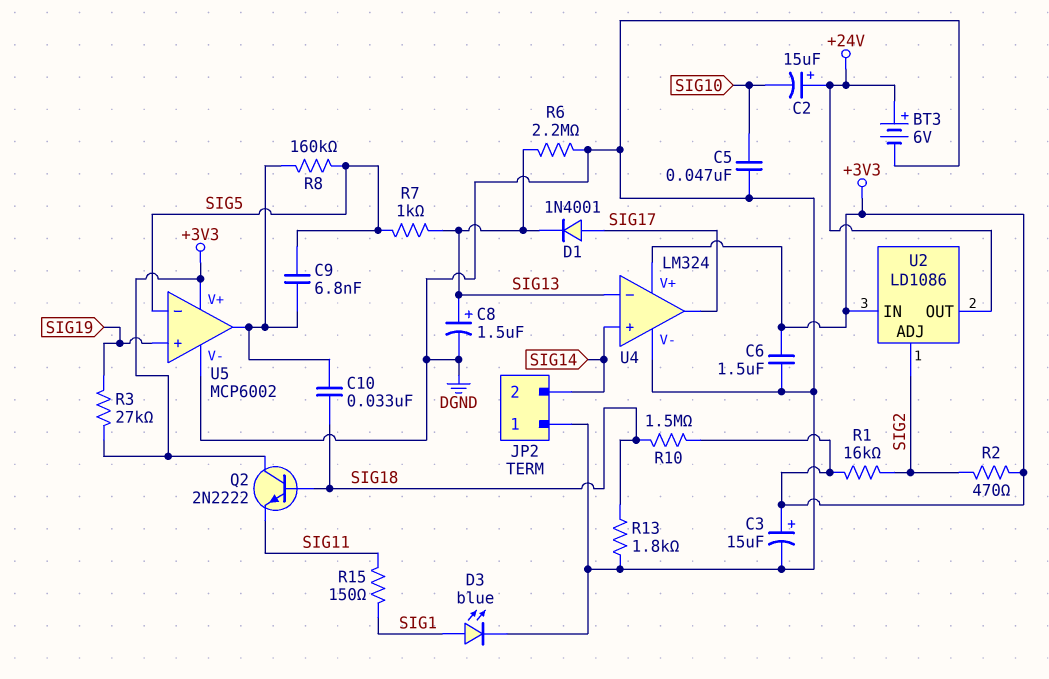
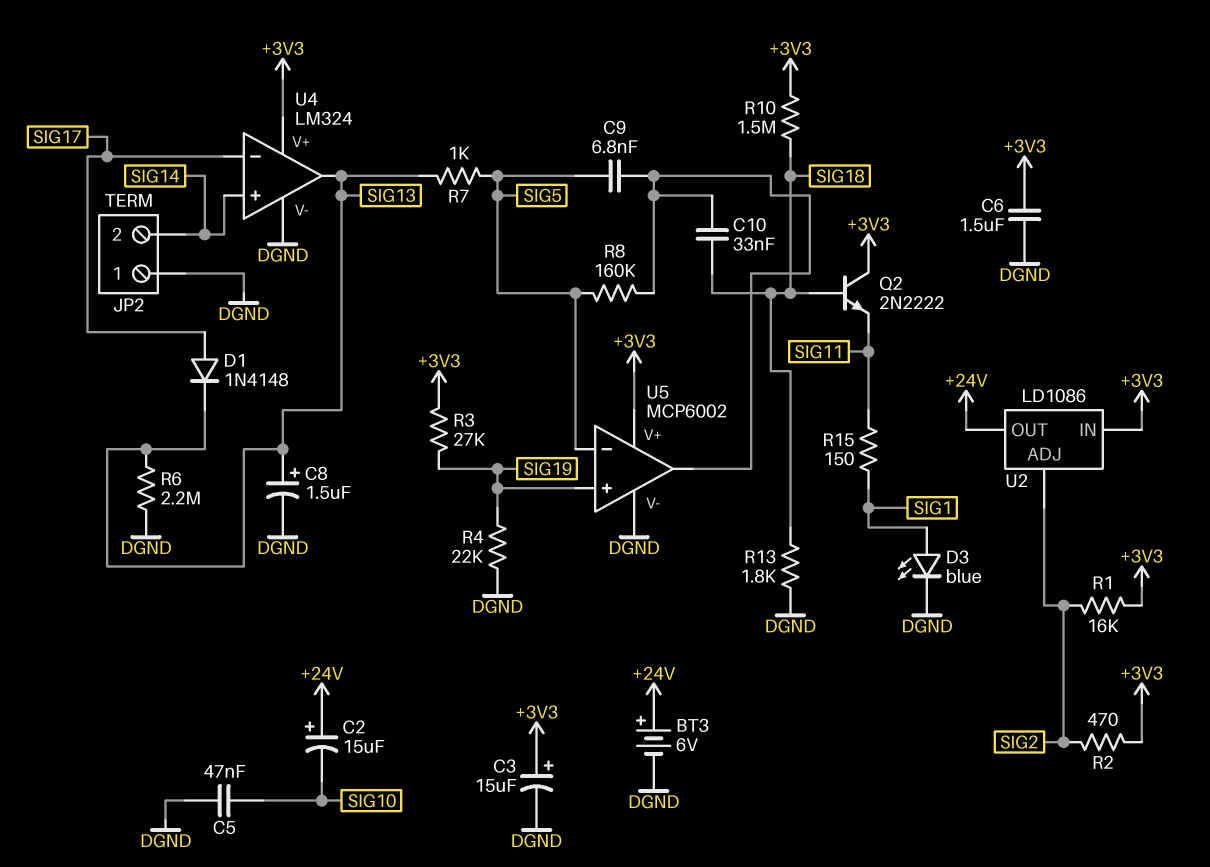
D1: diode 1N4001 (A SIG17, K SIG13) -> diode 1N4148 (A SIG17, K SIG13)
R4: none -> 22k (DGND, SIG19)
U4 pin in-: SIG13 -> SIG17
U4 pin out: SIG17 -> SIG13

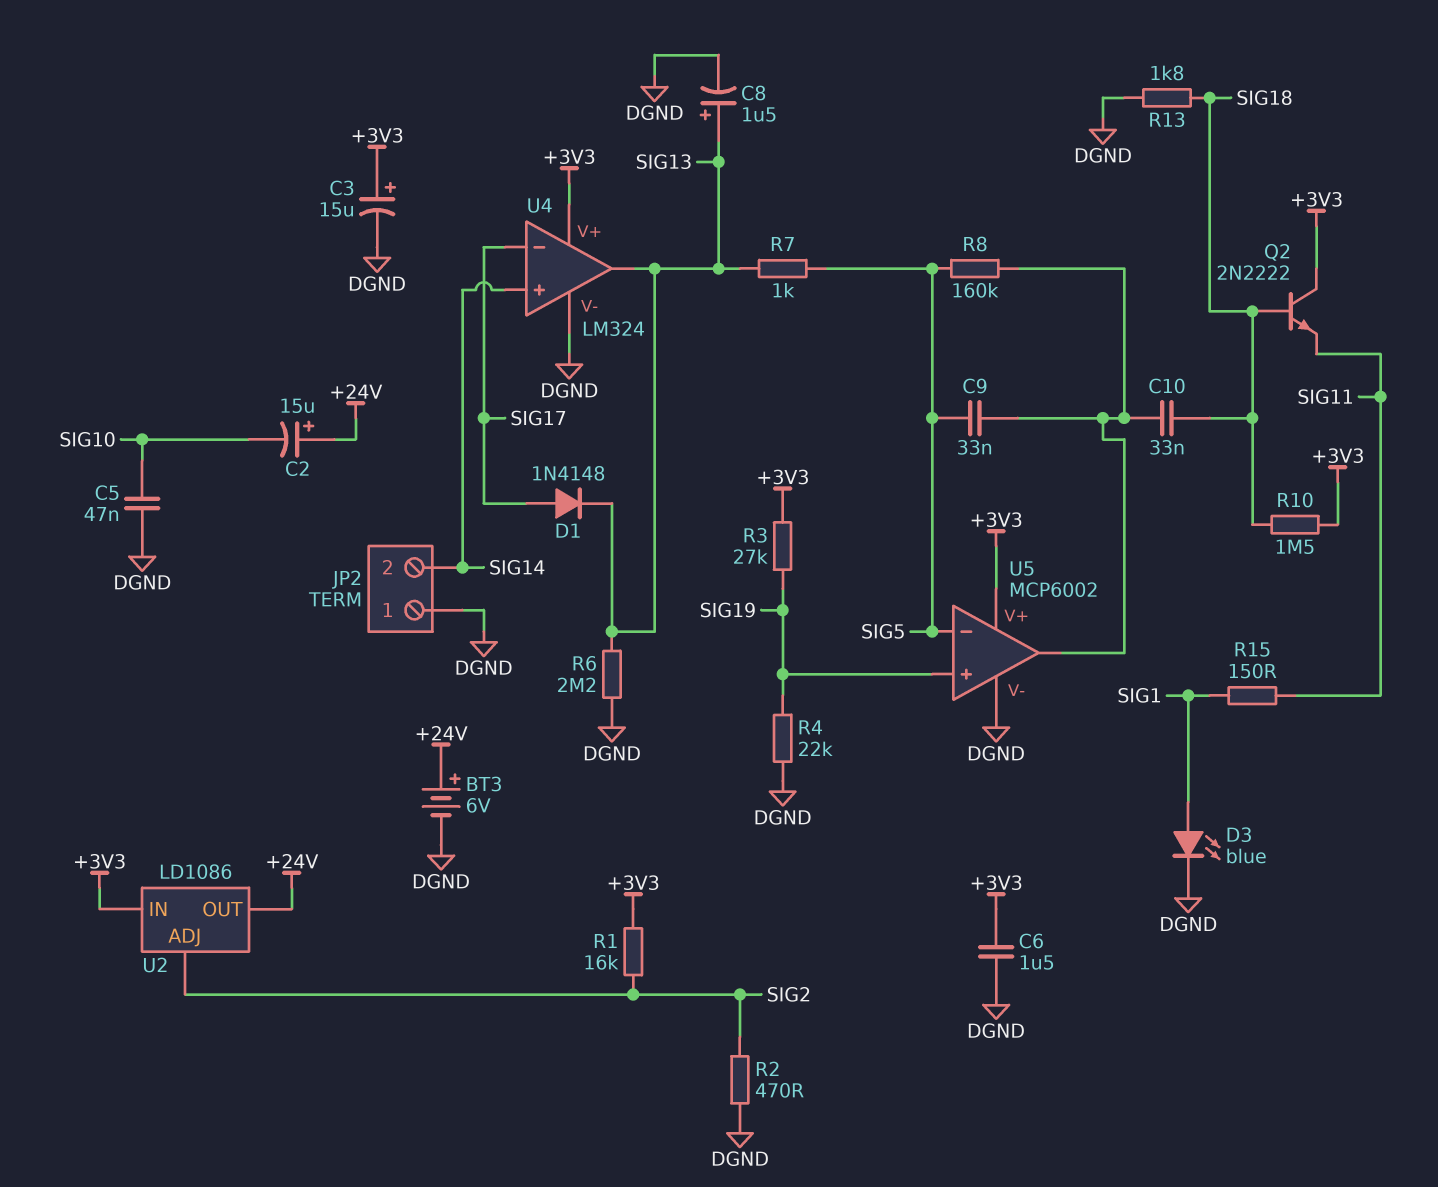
C9: 6.8nF (SIG5, U5/out) -> 33nF (SIG5, U5/out)
R2: 470 (+3V3, SIG2) -> 470 (DGND, SIG2)

